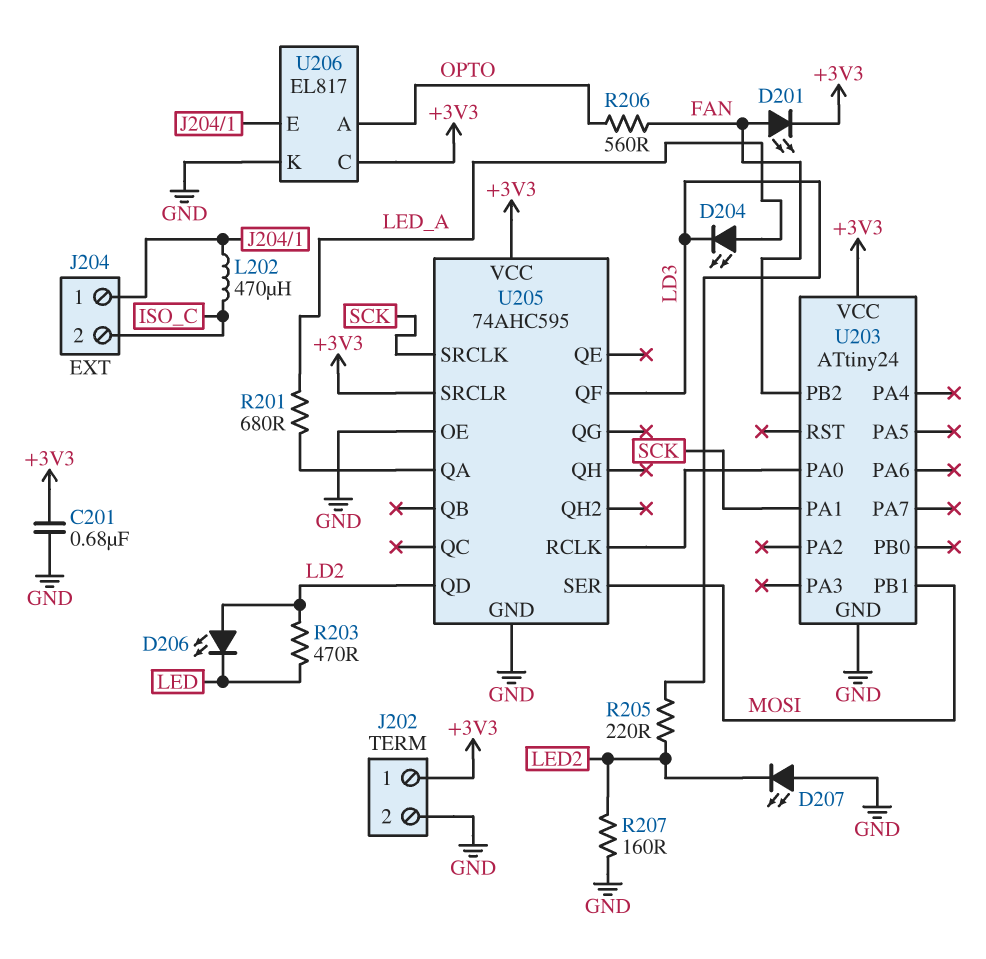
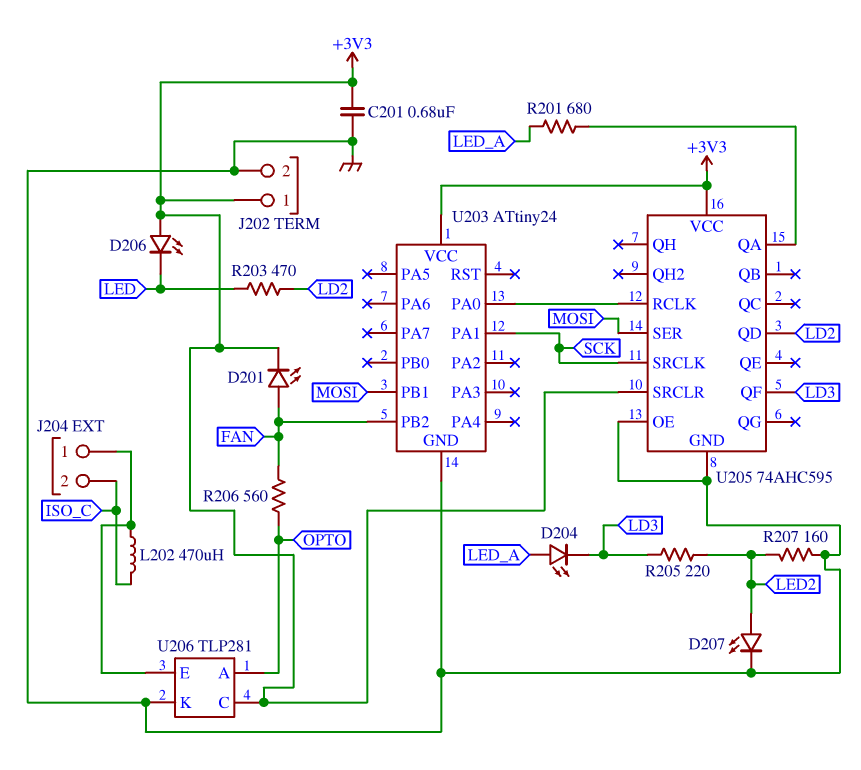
D206: LED (A LD2, K LED) -> LED (A +3V3, K LED)
D207: LED (A GND, K LED2) -> LED (A LED2, K GND)
U206: EL817 -> TLP281

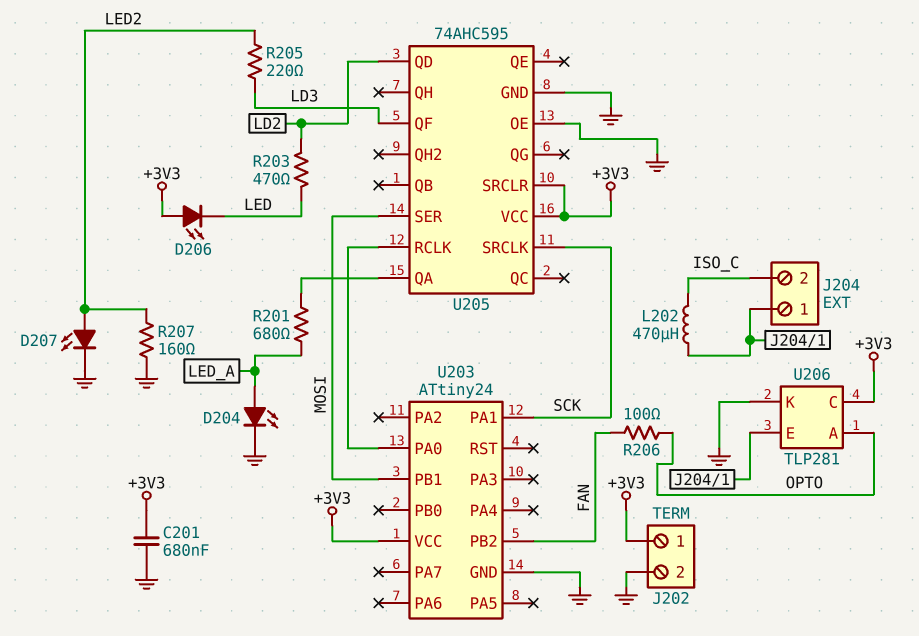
D201: LED (A FAN, K +3V3) -> none
D204: LED (A LED_A, K LD3) -> LED (A LED_A, K GND)
R206: 560 (FAN, OPTO) -> 100 (FAN, OPTO)

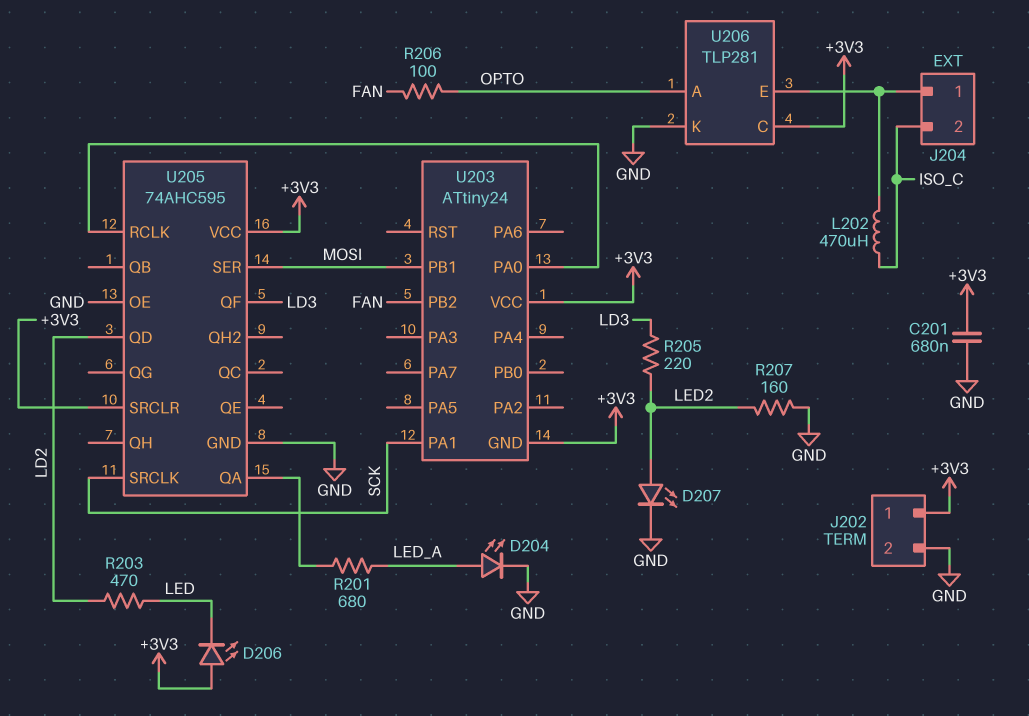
U203 pin GND: GND -> +3V3

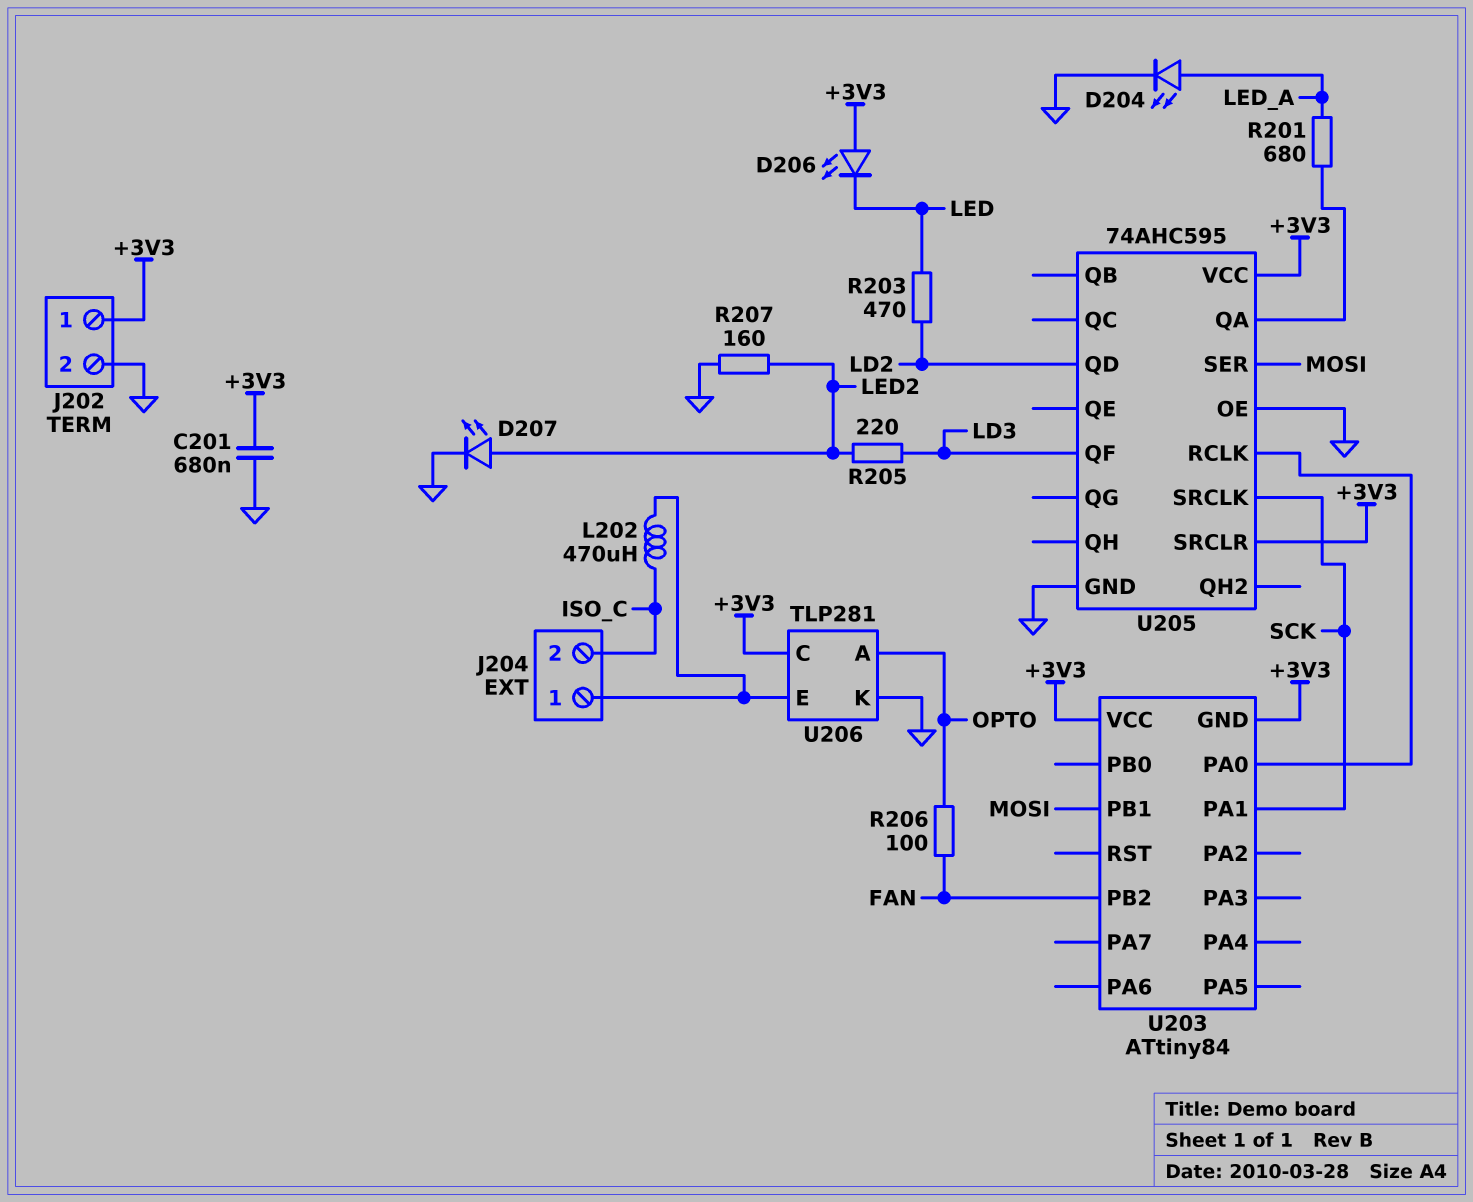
U203: ATtiny24 -> ATtiny84

